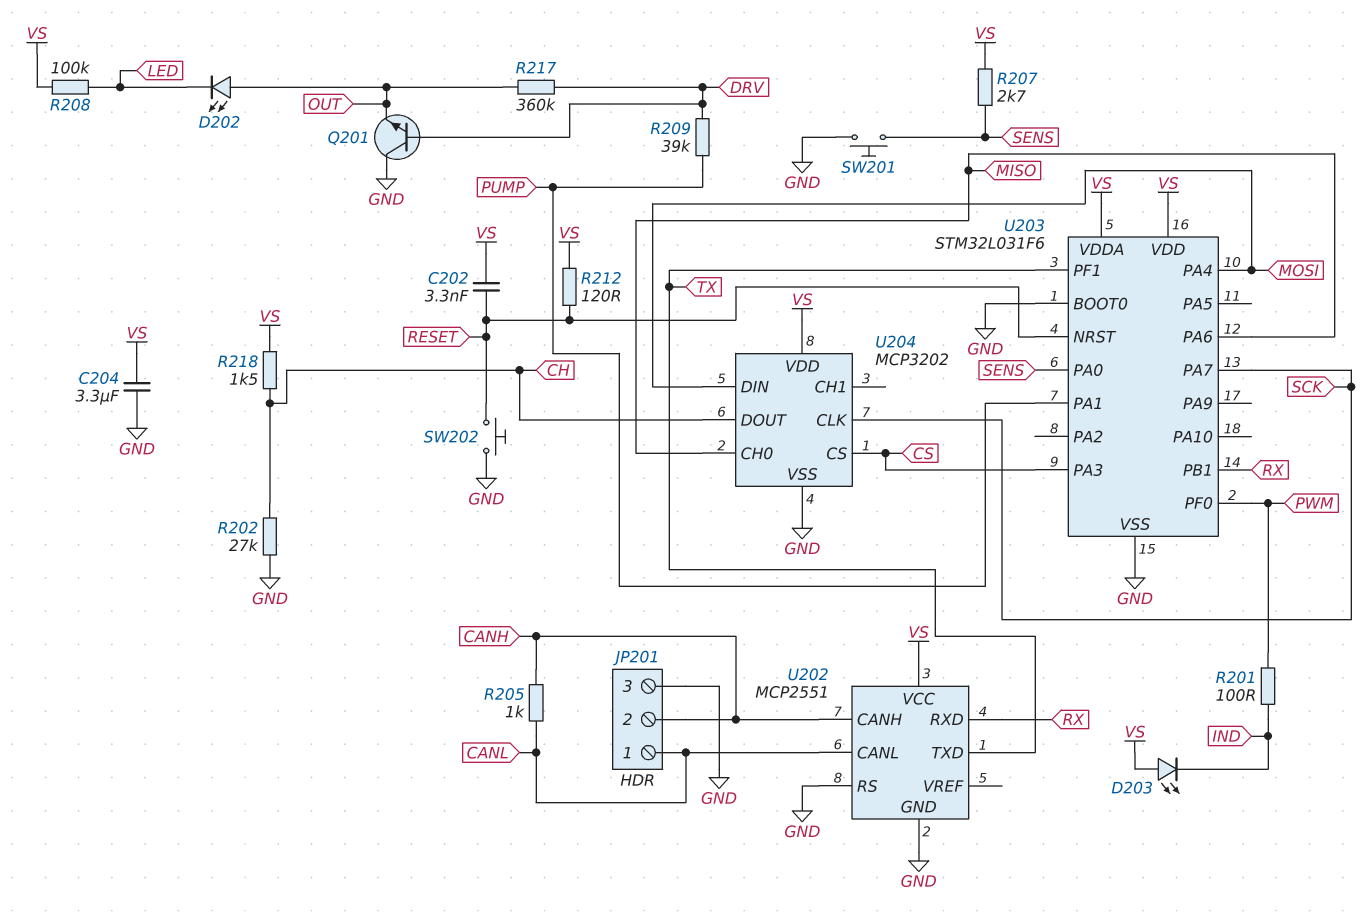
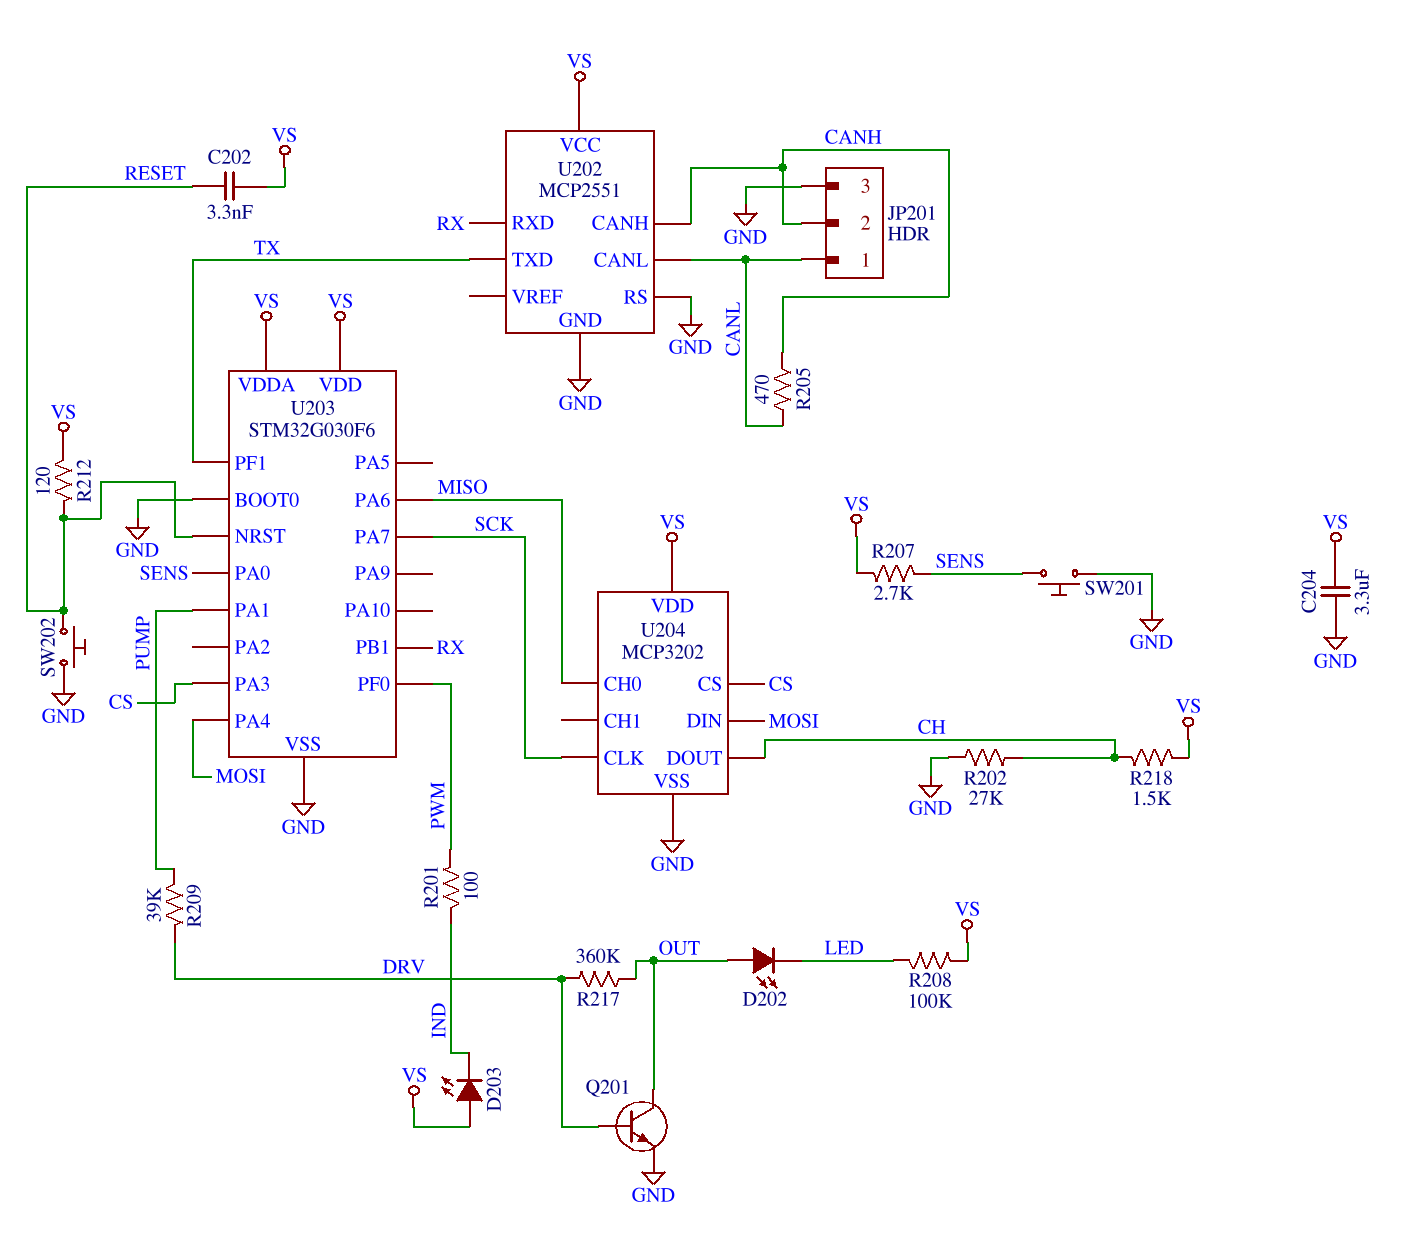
Q201: NPN (B DRV, C GND, E OUT) -> NPN (B DRV, C OUT, E GND)
R205: 1k (CANH, CANL) -> 470 (CANH, CANL)
U203: STM32L031F6 -> STM32G030F6

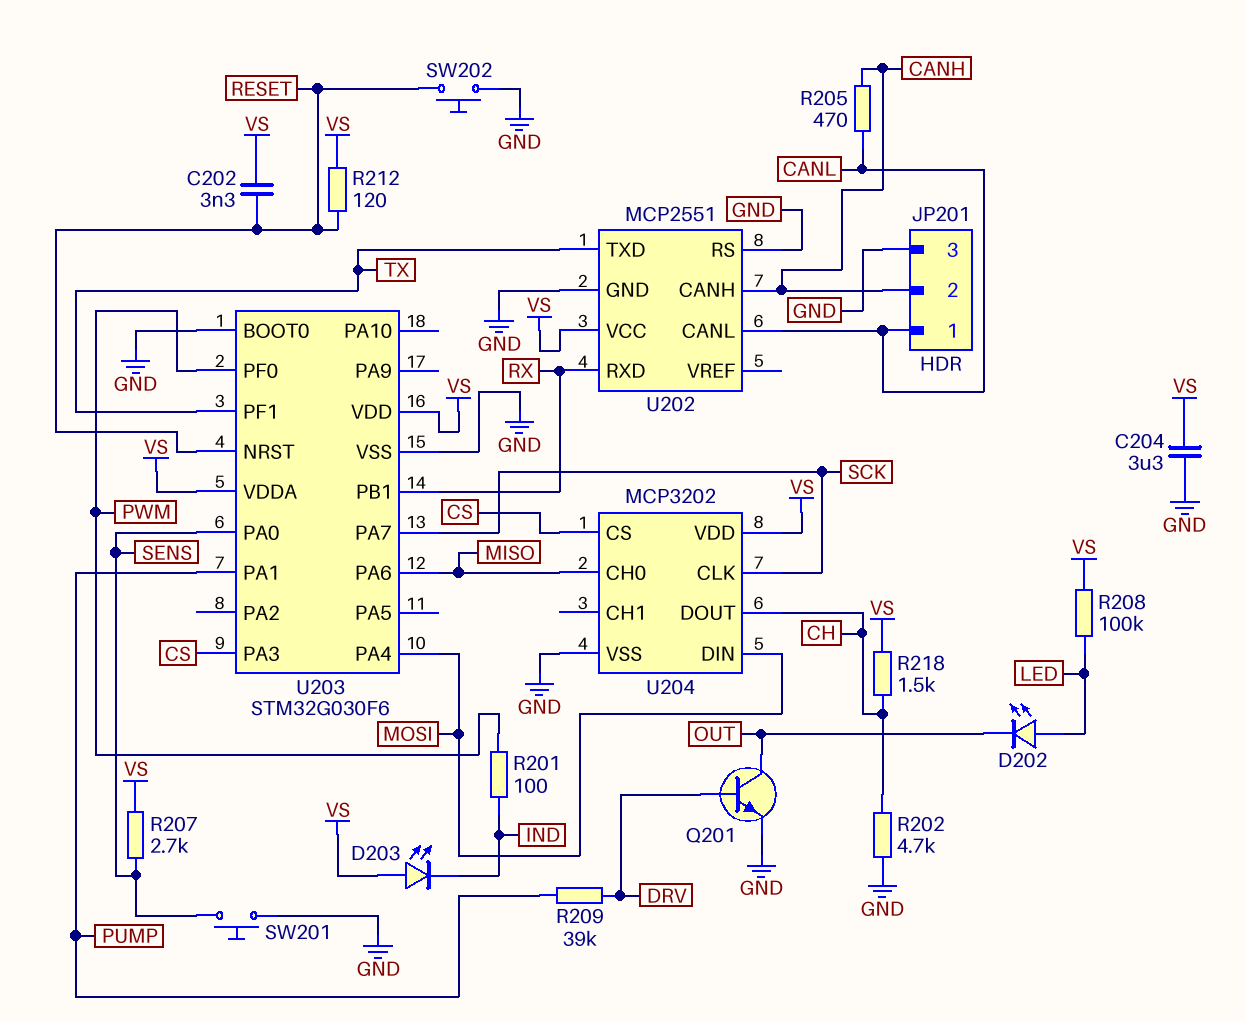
D202: LED (A OUT, K LED) -> LED (A LED, K OUT)
R202: 27k (CH, GND) -> 4.7k (CH, GND)
R217: 360k (DRV, OUT) -> none

